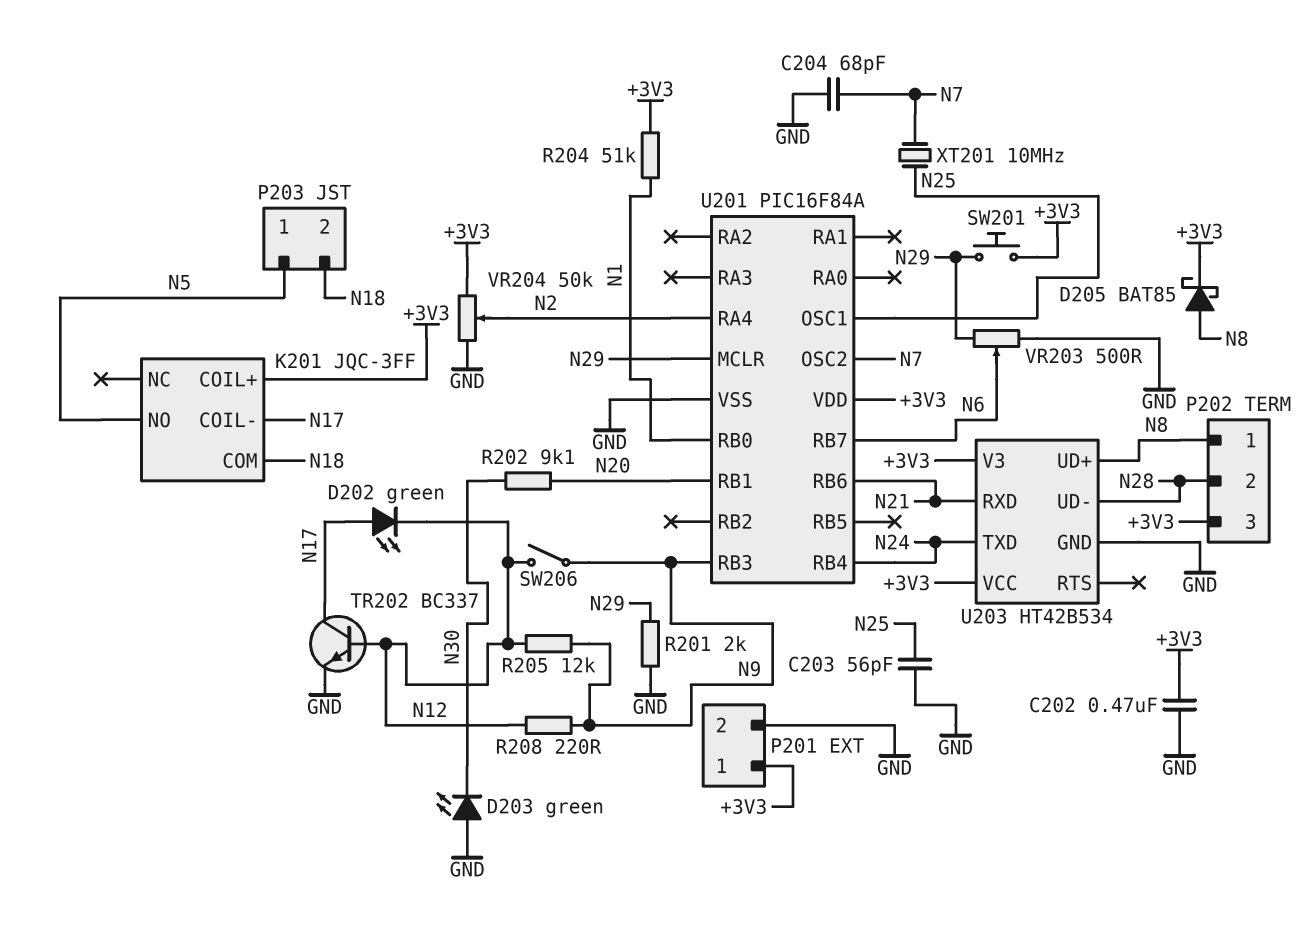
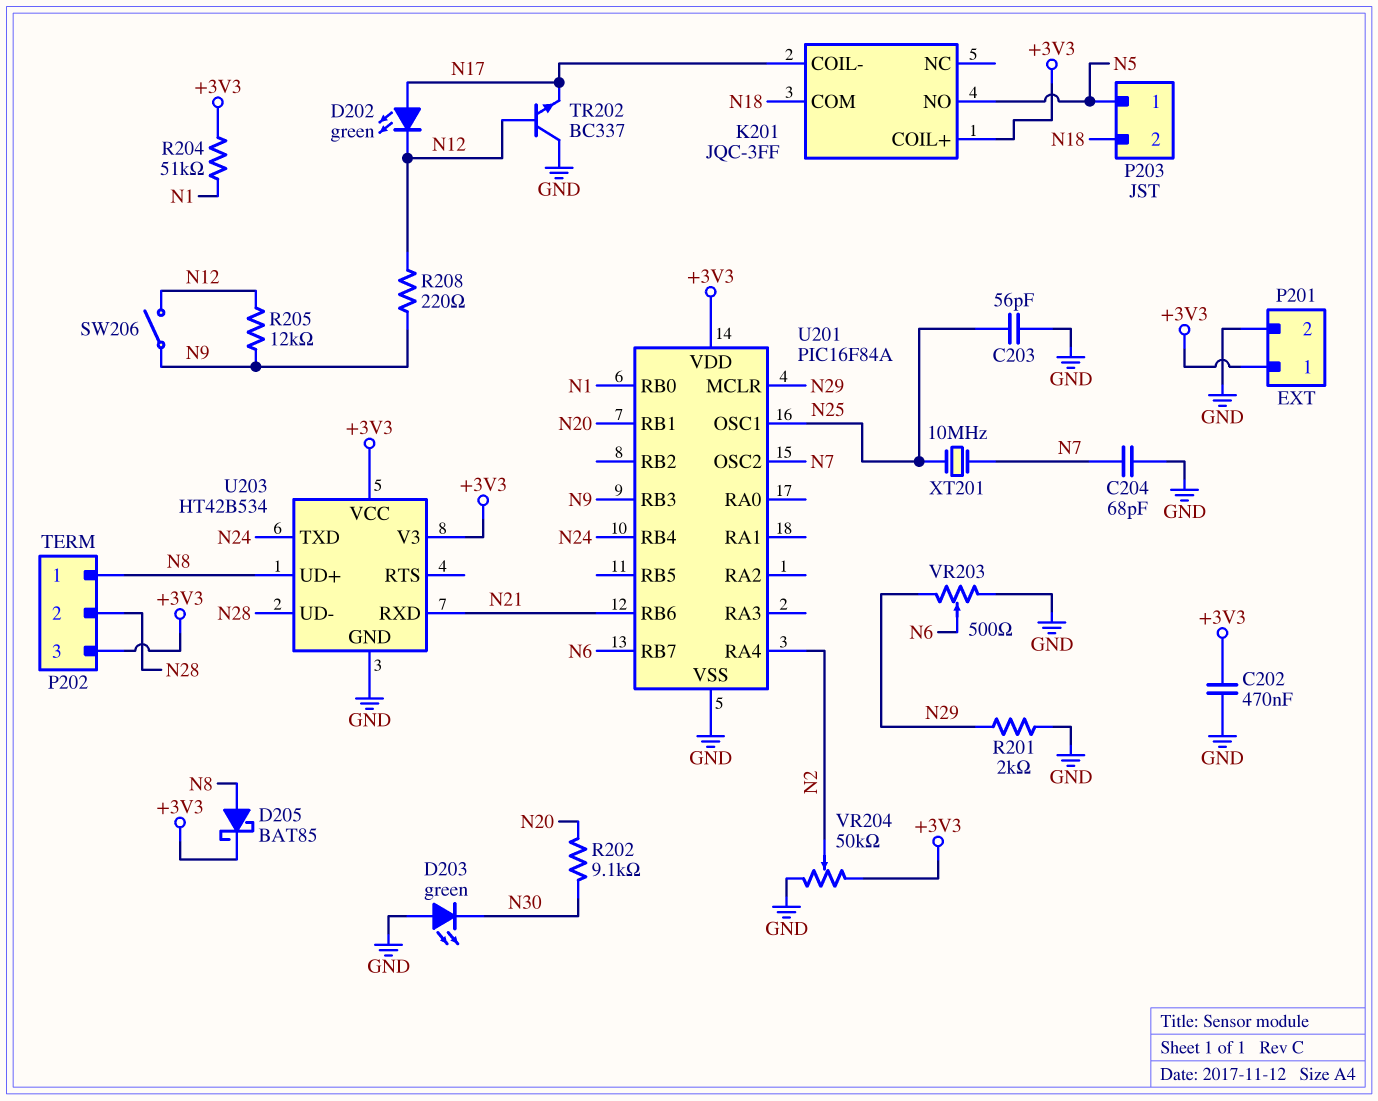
SW201: button (+3V3, N29) -> none
TR202: NPN BC337 (B N12, C N17, E GND) -> NPN BC337 (B N12, C GND, E N17)

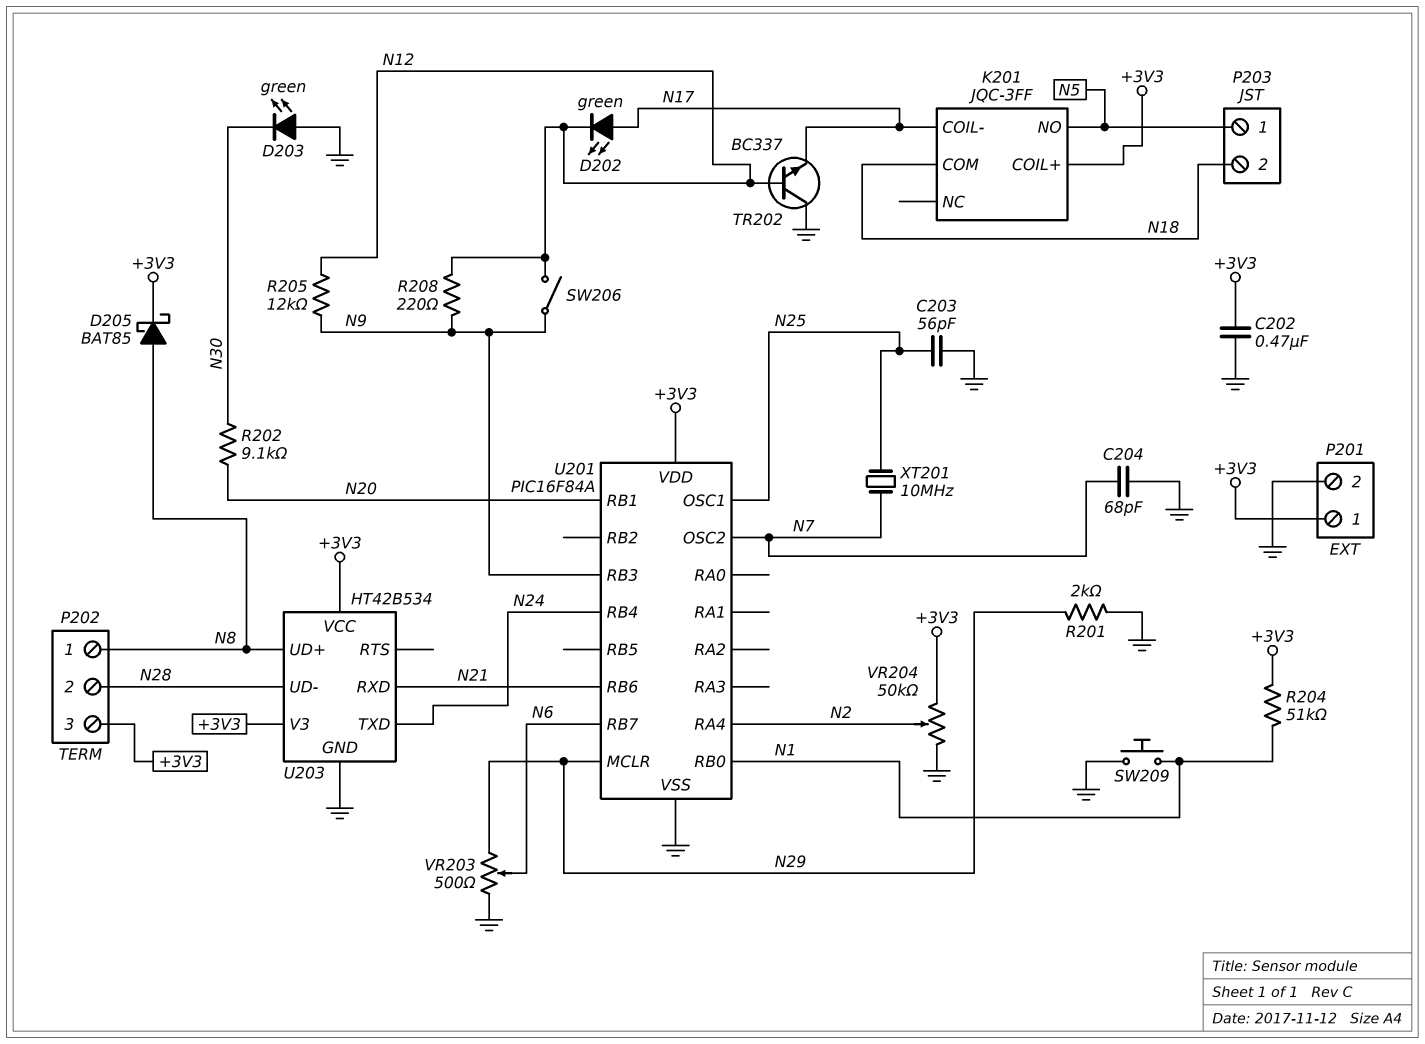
SW209: none -> button (GND, N1)

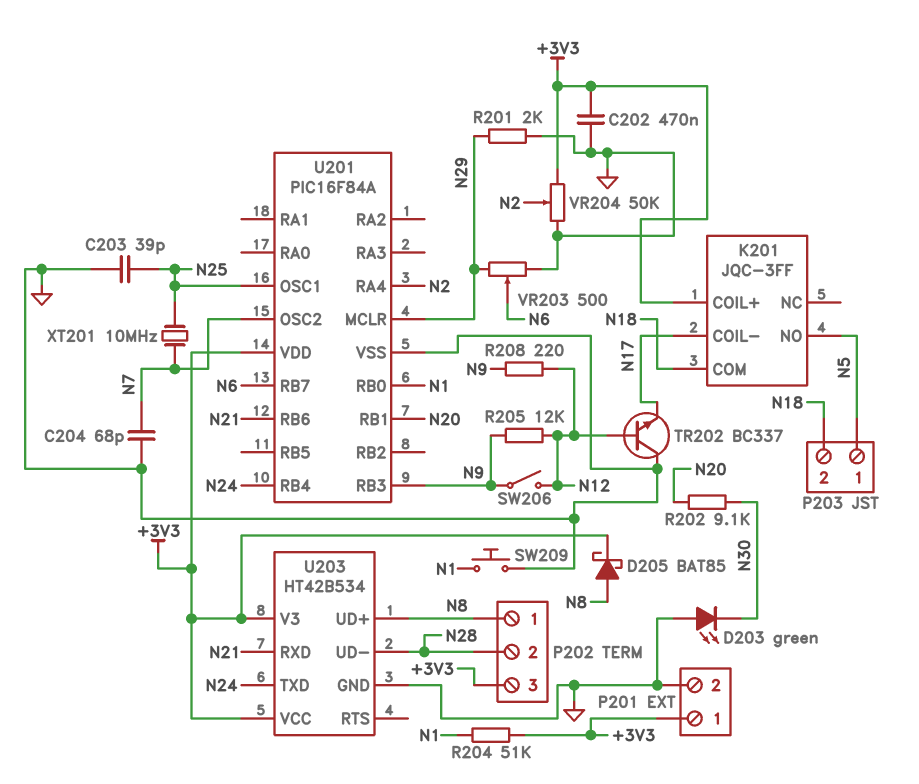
C203: 56pF (GND, N25) -> 39pF (GND, N25)
D202: LED green (A N17, K N12) -> none

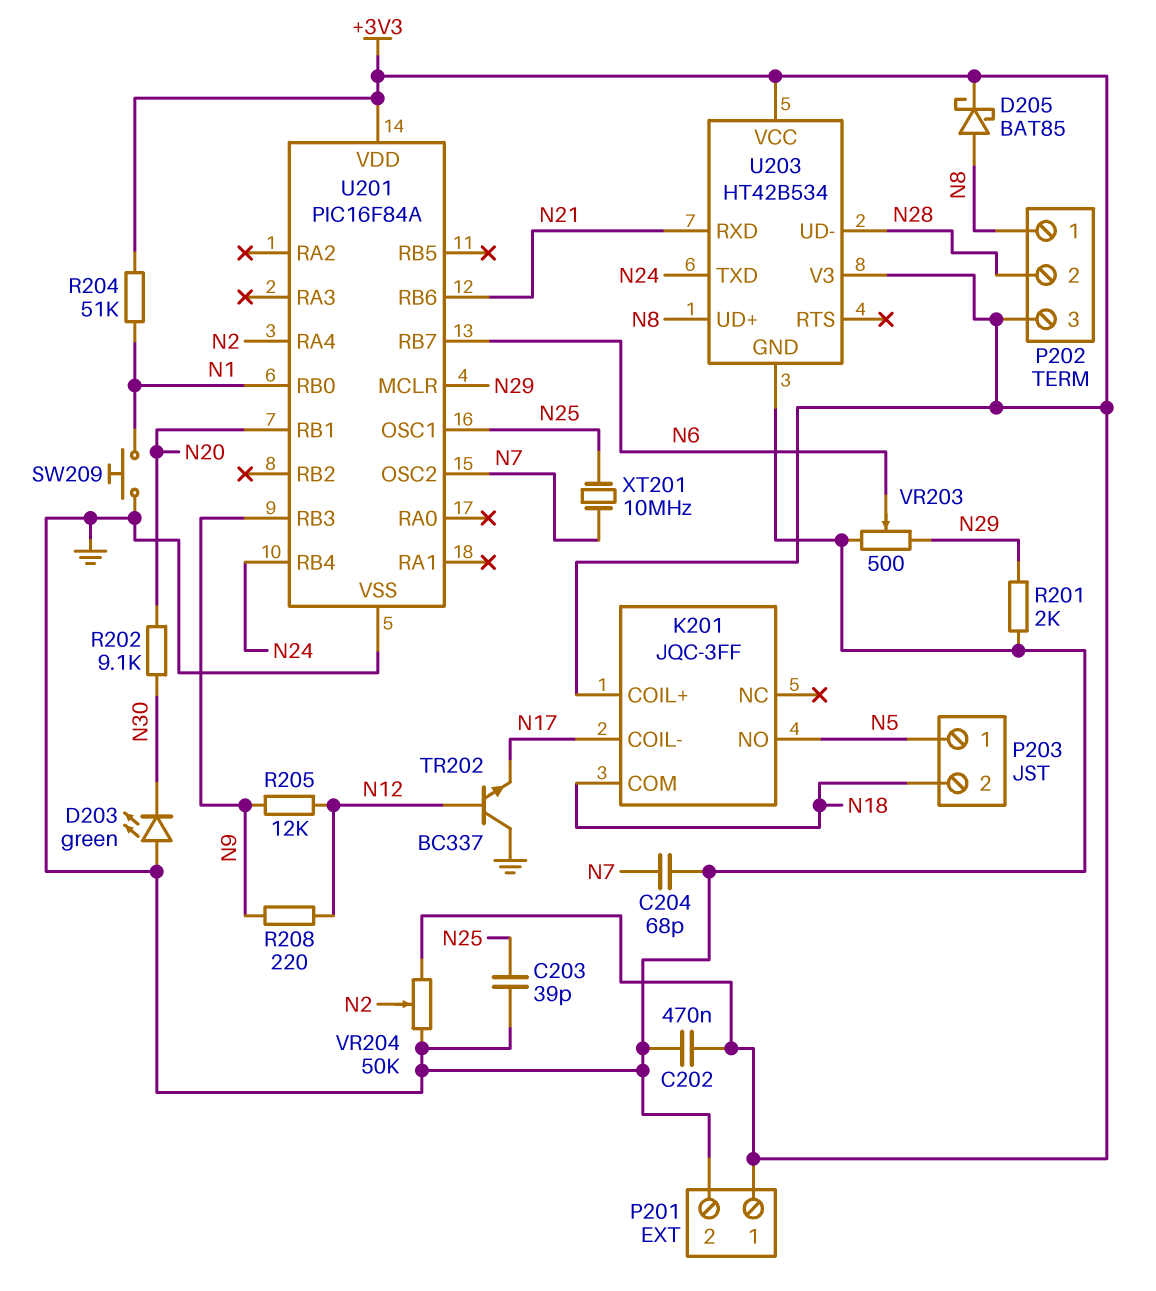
SW206: switch (N9, N12) -> none

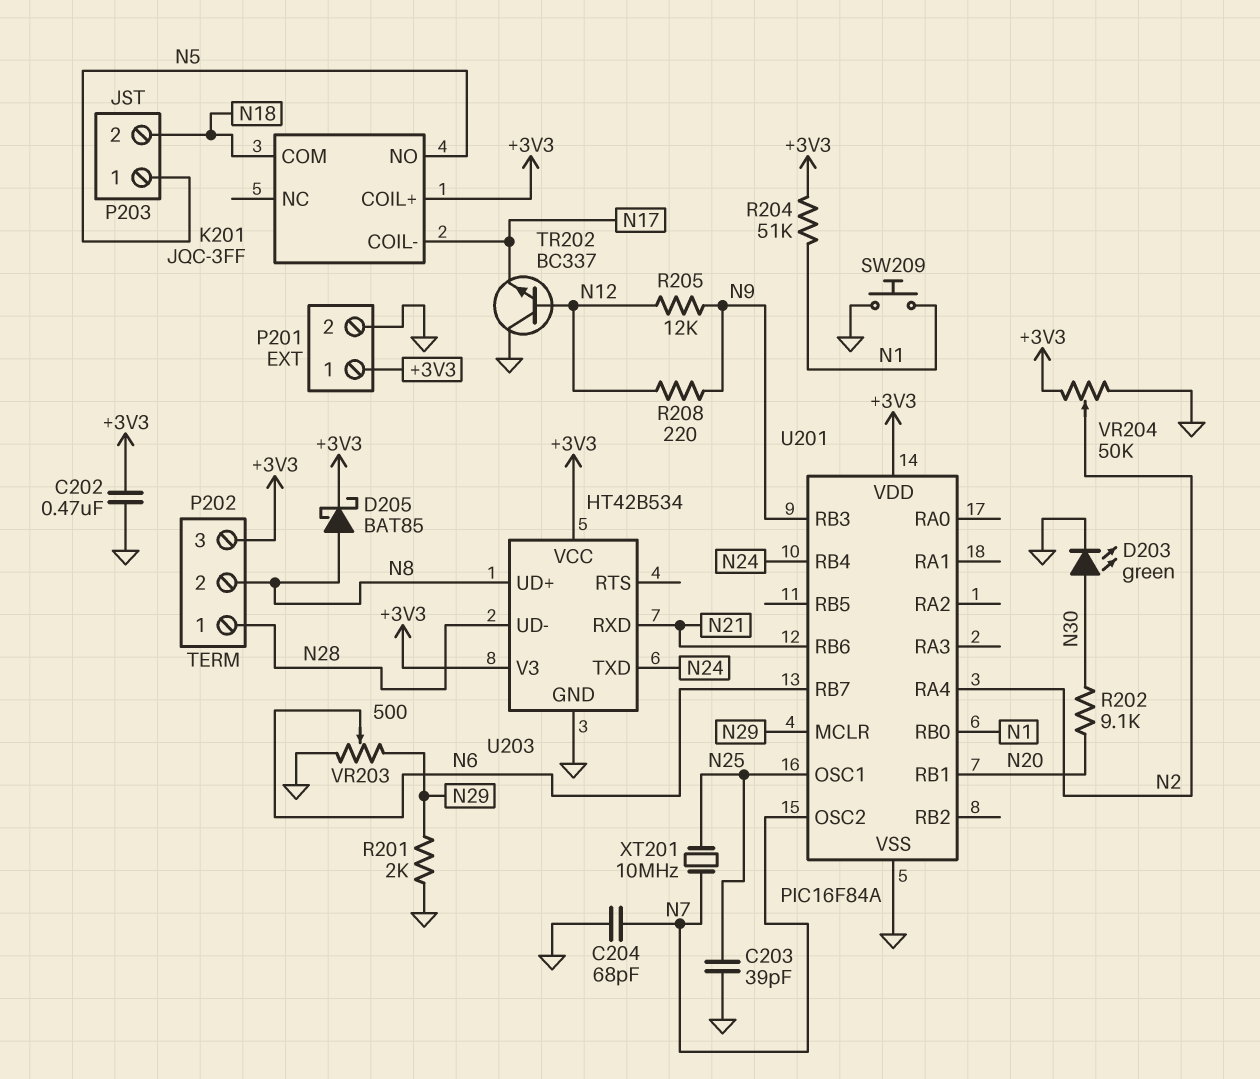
D203: LED green (A GND, K N30) -> LED green (A N30, K GND)
P202 pin 1: N8 -> N28
P202 pin 2: N28 -> N8

